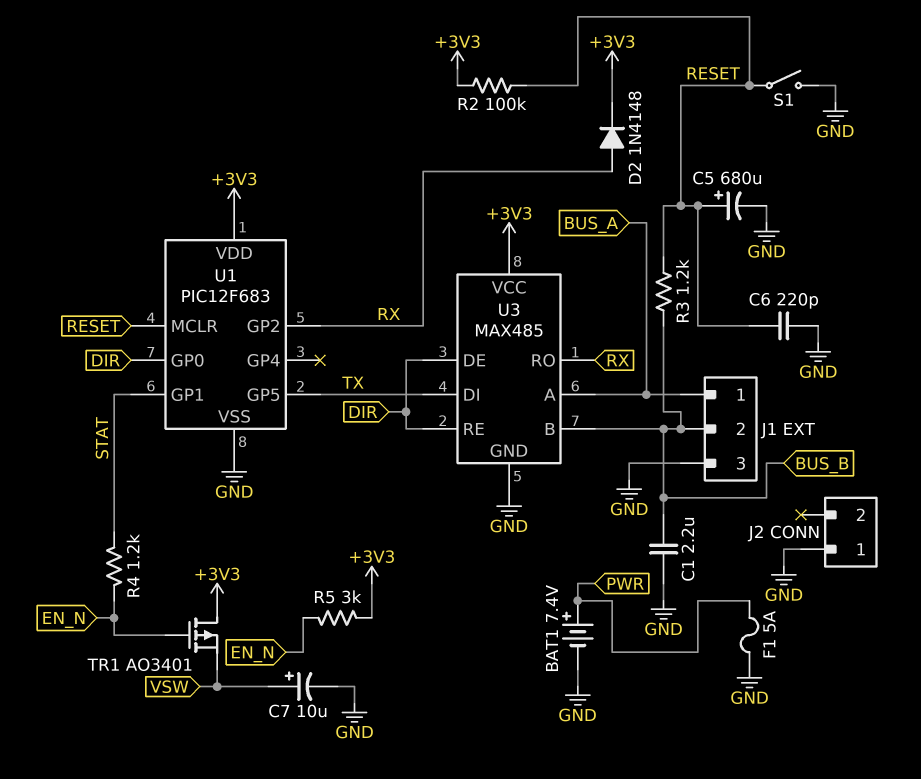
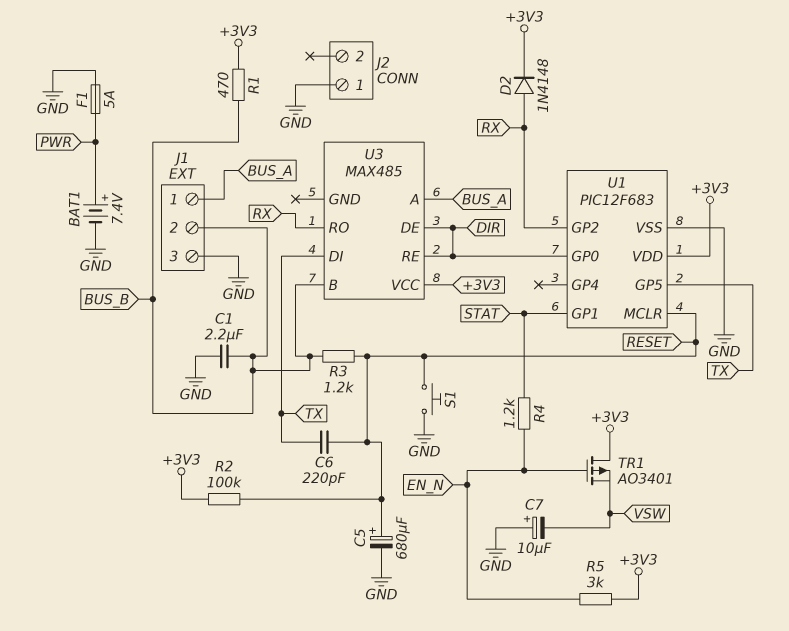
C6: 220pF (GND, RESET) -> 220pF (RESET, TX)
C7: 10uF (plus VSW, minus GND) -> 10uF (plus GND, minus VSW)
R1: none -> 470 (+3V3, BUS_B)
S1: switch (GND, RESET) -> button (GND, RESET)
U3 pin GND: GND -> none

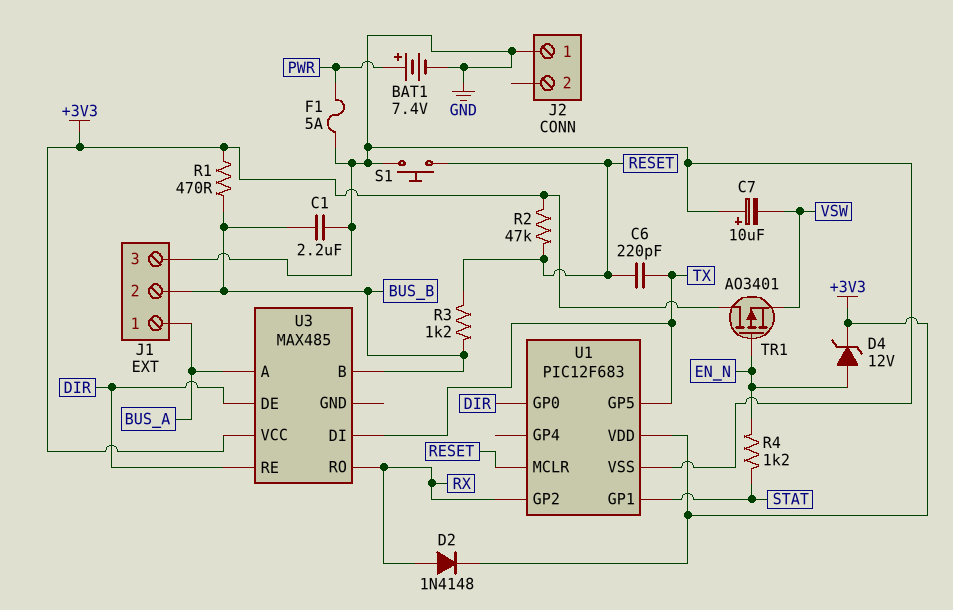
C5: 680uF (plus RESET, minus GND) -> none
D4: none -> zener 12V (A EN_N, K +3V3)
R2: 100k (+3V3, RESET) -> 47k (+3V3, RESET)
R5: 3k (+3V3, EN_N) -> none

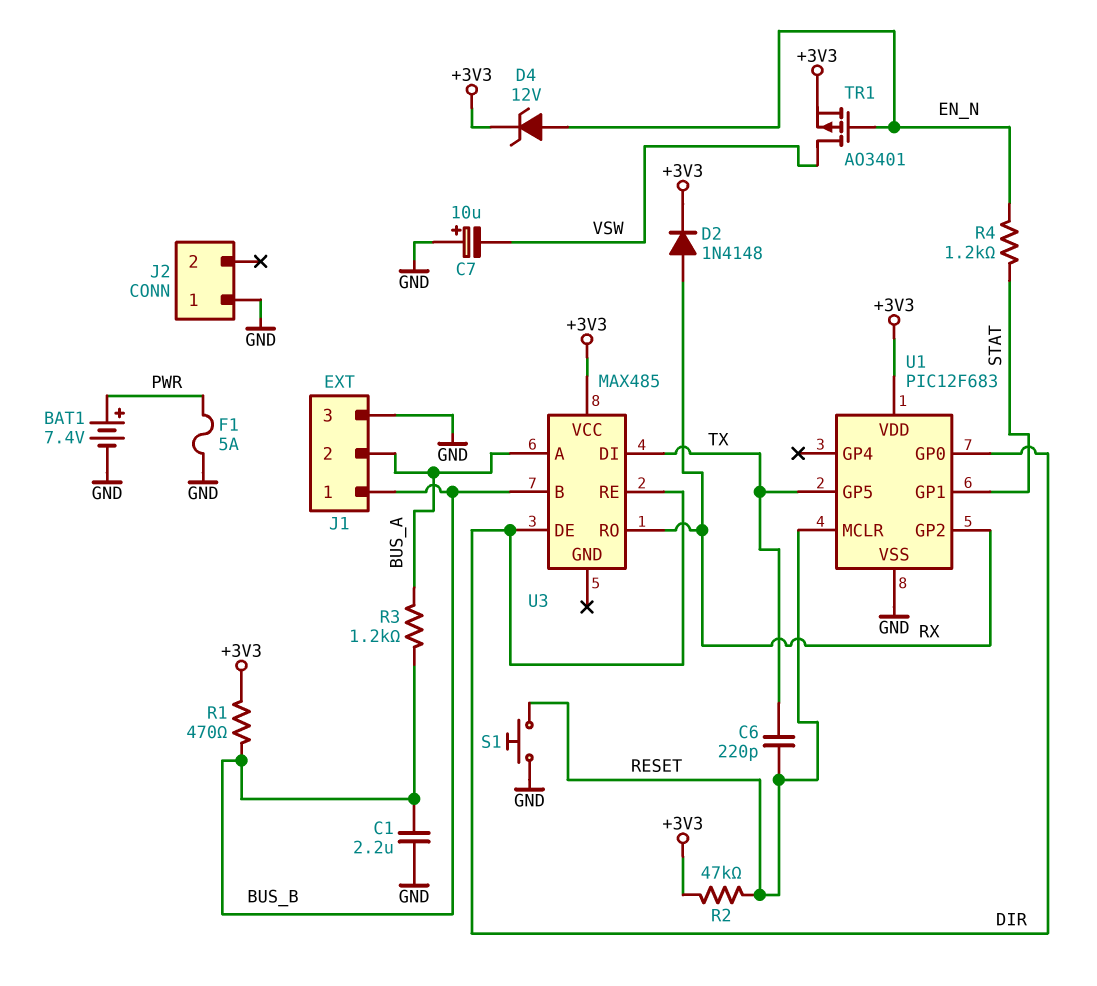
J1 pin 1: BUS_A -> BUS_B
J1 pin 2: BUS_B -> BUS_A
R3: 1.2k (BUS_B, RESET) -> 1.2k (BUS_A, BUS_B)
TR1: PMOS AO3401 (G EN_N, D +3V3, S VSW) -> PMOS AO3401 (G EN_N, D VSW, S +3V3)

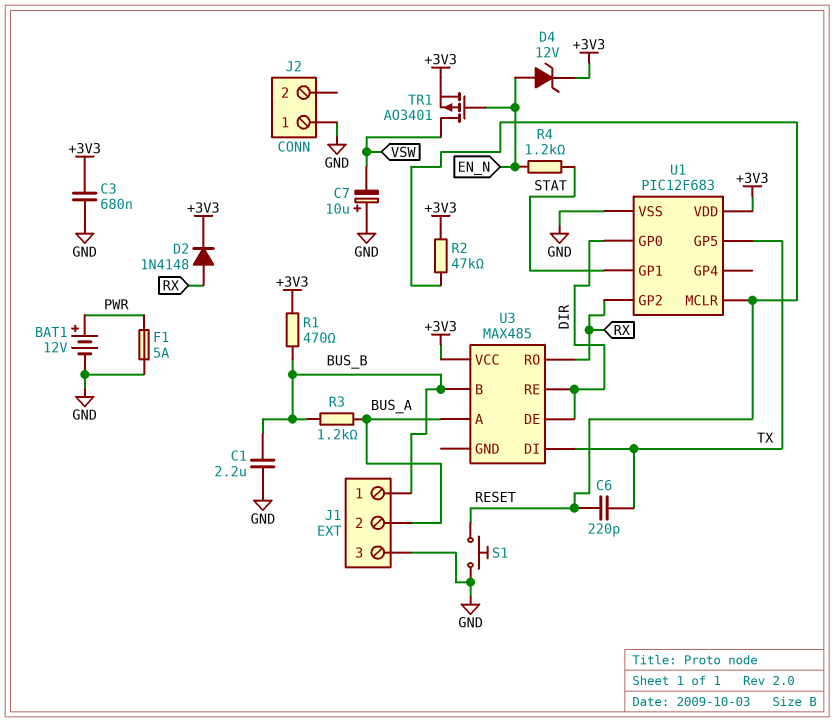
BAT1: 7.4V (plus PWR, minus GND) -> 12V (plus PWR, minus GND)
C3: none -> 680nF (+3V3, GND)

